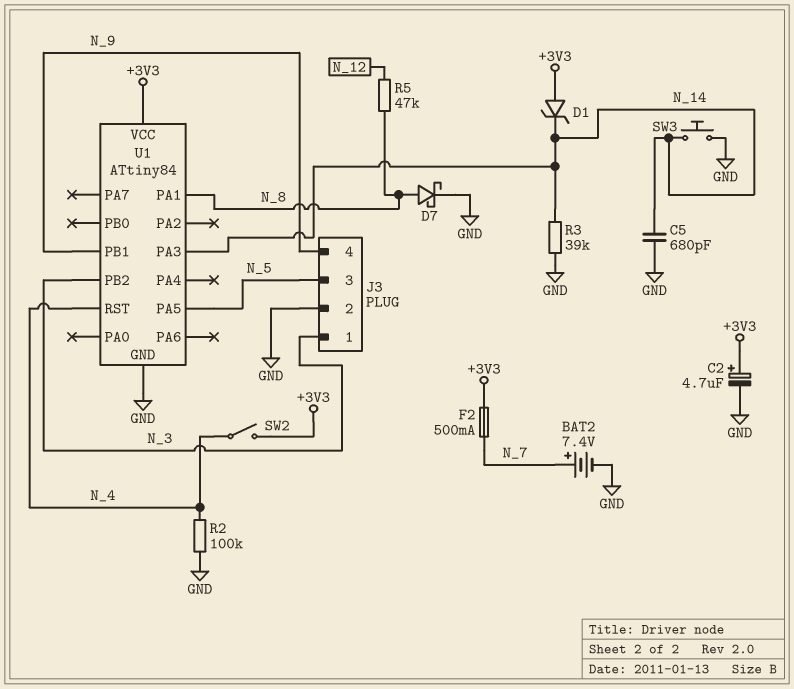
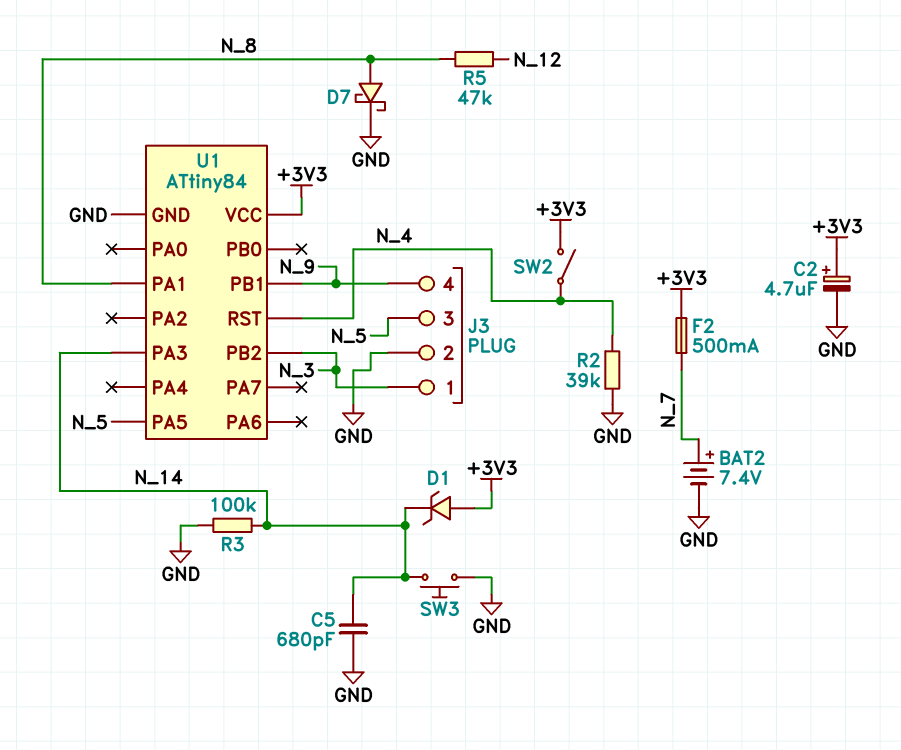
R2: 100k (GND, N_4) -> 39k (GND, N_4)
R3: 39k (GND, N_14) -> 100k (GND, N_14)

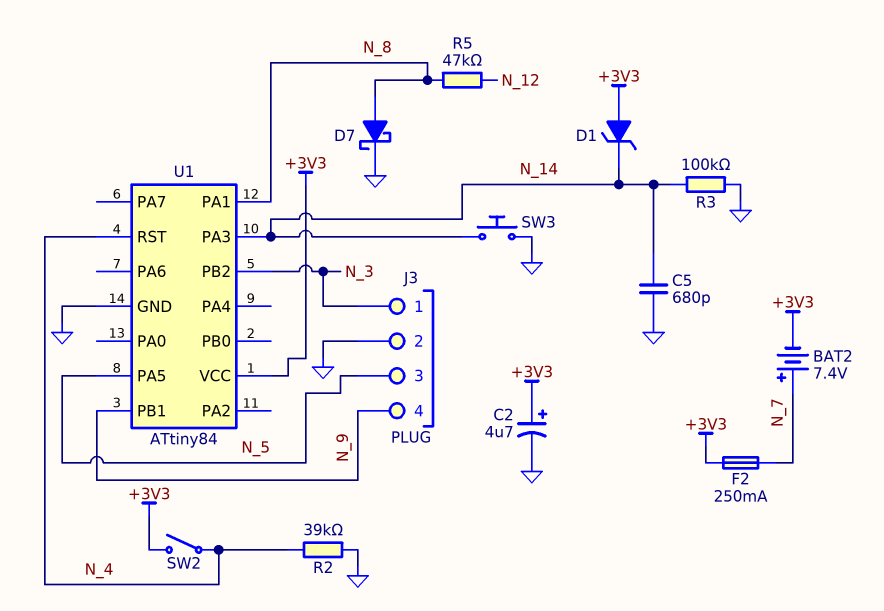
BAT2: 7.4V (plus N_7, minus GND) -> 7.4V (plus N_7, minus +3V3)
F2: 500mA (+3V3, N_7) -> 250mA (+3V3, N_7)

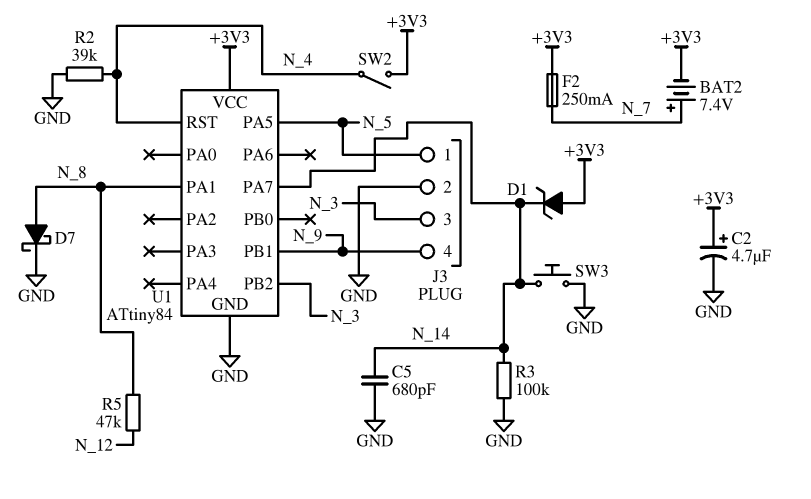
J3 pin 1: N_3 -> N_5
J3 pin 3: N_5 -> N_3
U1 pin PA3: N_14 -> none
U1 pin PA7: none -> N_14

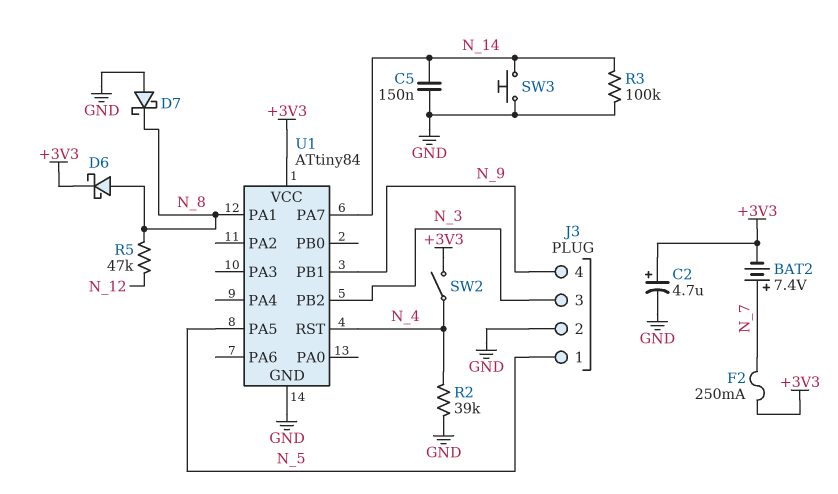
C5: 680pF (GND, N_14) -> 150nF (GND, N_14)
D1: zener (A +3V3, K N_14) -> none
D6: none -> schottky (A N_8, K +3V3)
D7: schottky (A N_8, K GND) -> schottky (A GND, K N_8)

